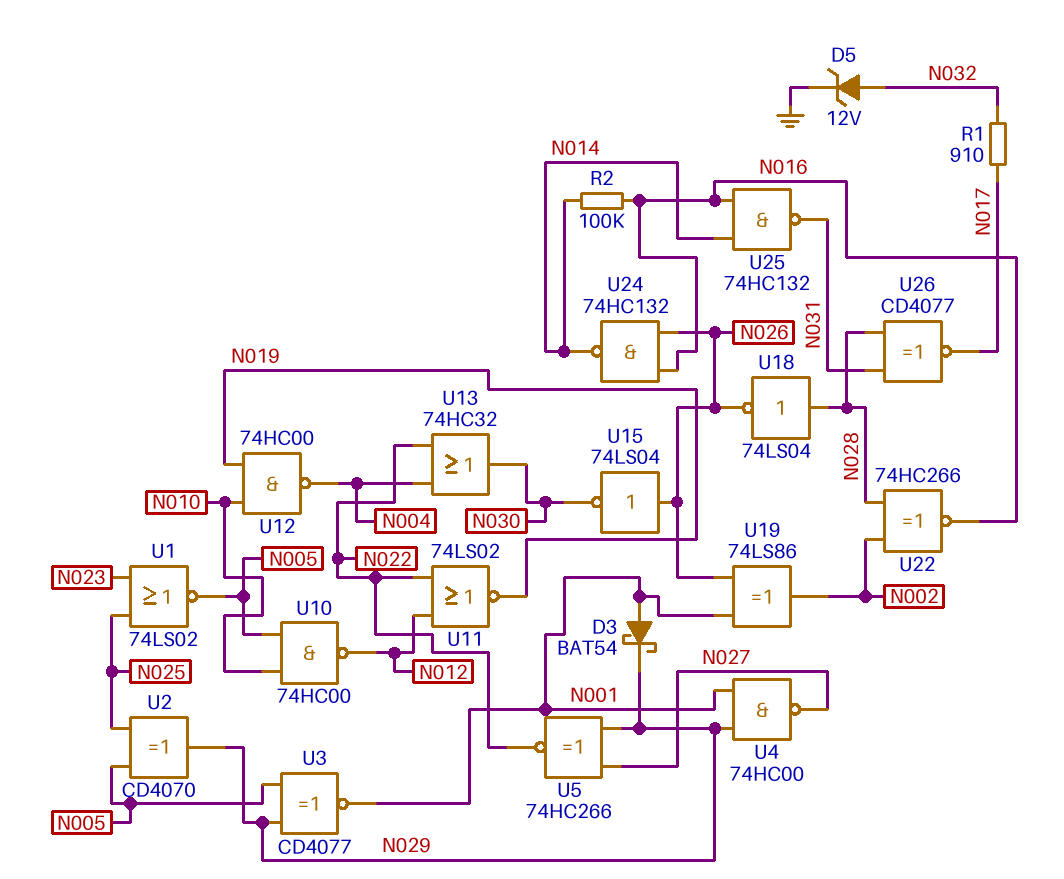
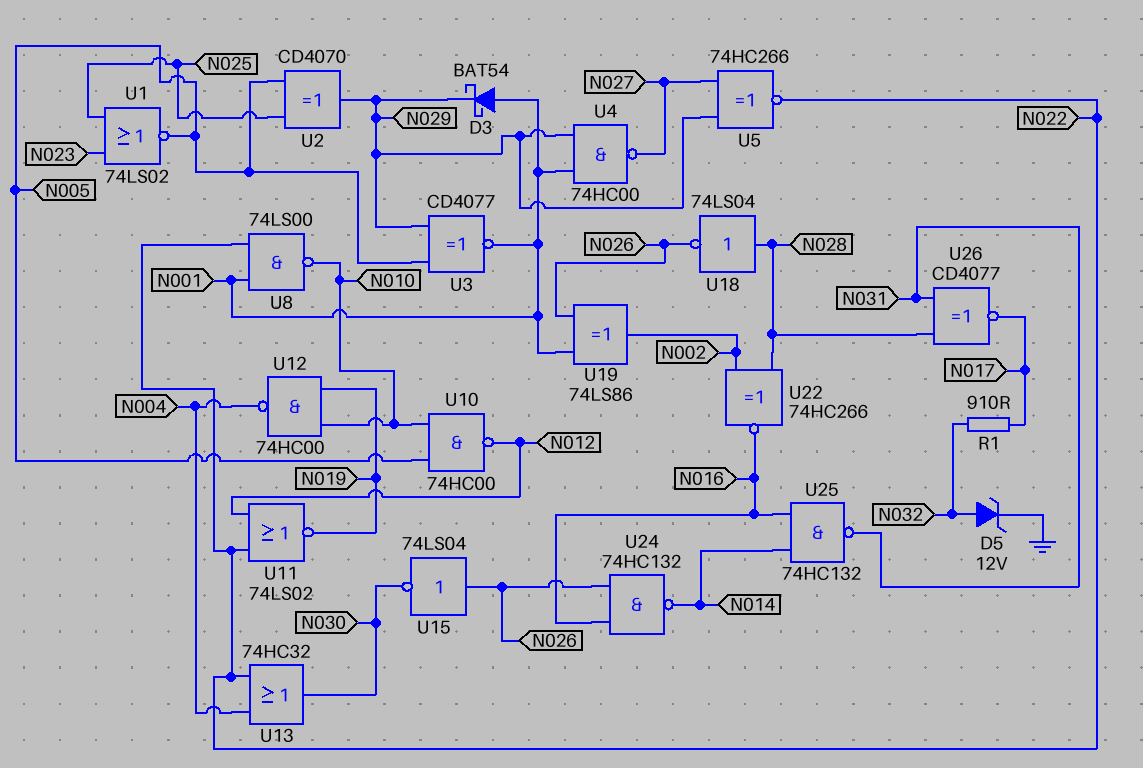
R2: 100k (N014, N016) -> none
U8: none -> NAND 74LS00 (in N001, in N022, out N010)

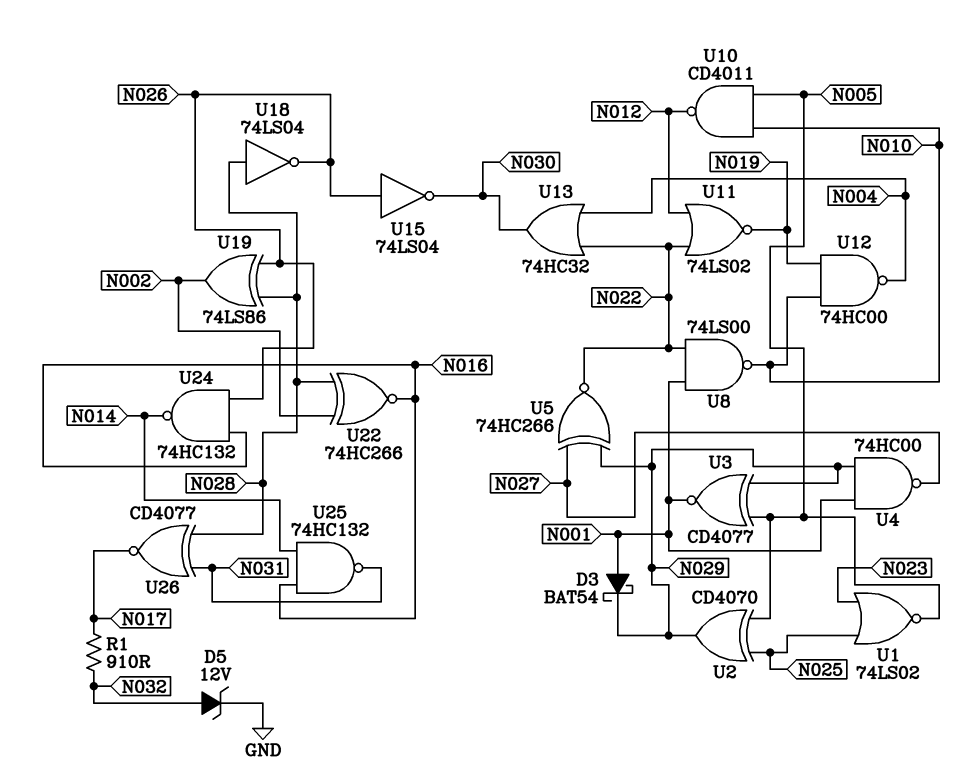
U10: NAND 74HC00 (in N005, in N010, out N012) -> NAND CD4011 (in N005, in N010, out N012)
U19: XOR 74LS86 (in N001, in N026, out N002) -> XOR 74LS86 (in N026, in N028, out N002)

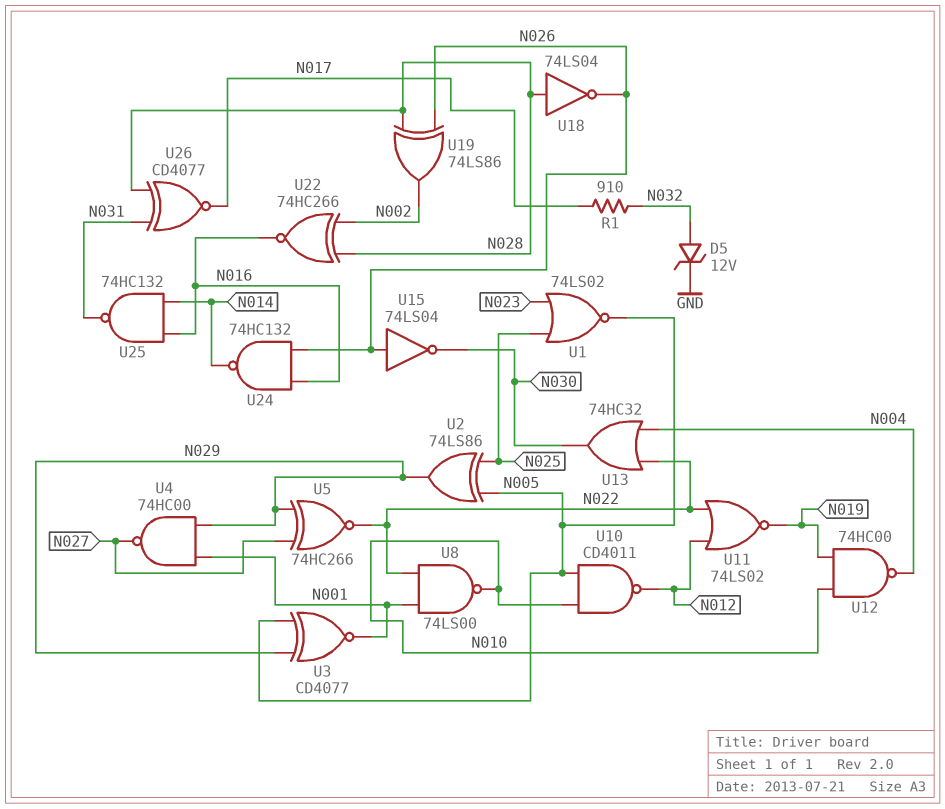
D3: schottky BAT54 (A N001, K N029) -> none
U2: XOR CD4070 (in N005, in N025, out N029) -> XOR 74LS86 (in N005, in N025, out N029)

